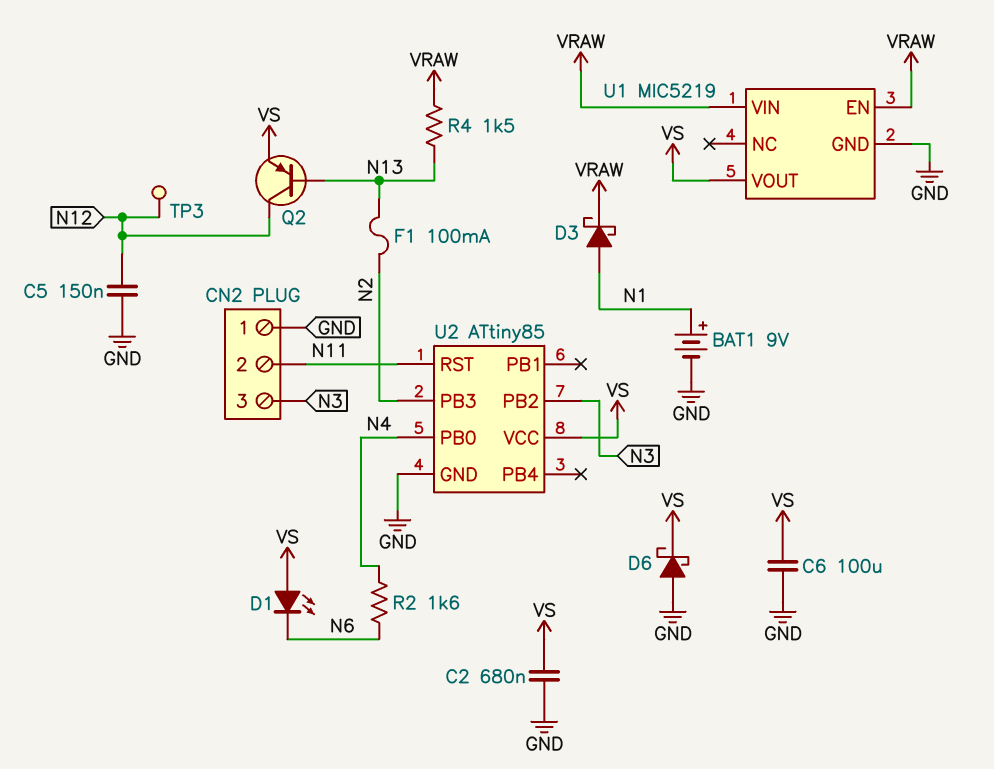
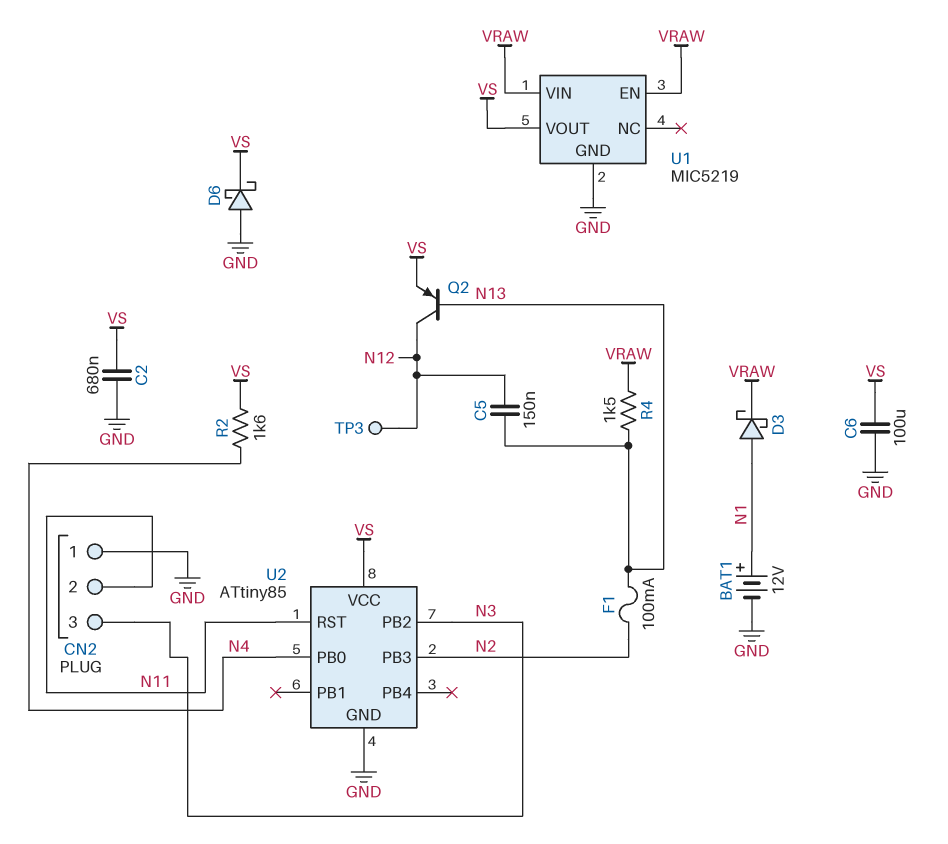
BAT1: 9V (plus N1, minus GND) -> 12V (plus N1, minus GND)
C5: 150nF (GND, N12) -> 150nF (N12, N13)
D1: LED (A VS, K N6) -> none
R2: 1.6k (N4, N6) -> 1.6k (N4, VS)

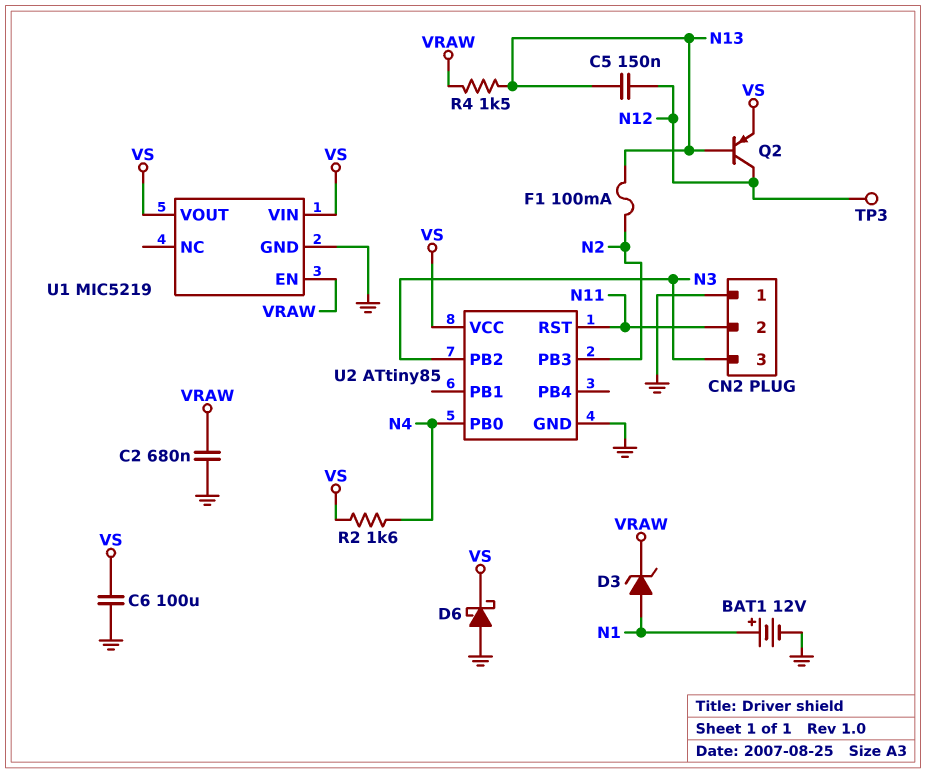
C2: 680nF (GND, VS) -> 680nF (GND, VRAW)
D3: schottky (A N1, K VRAW) -> zener (A N1, K VRAW)
U1 pin VIN: VRAW -> VS

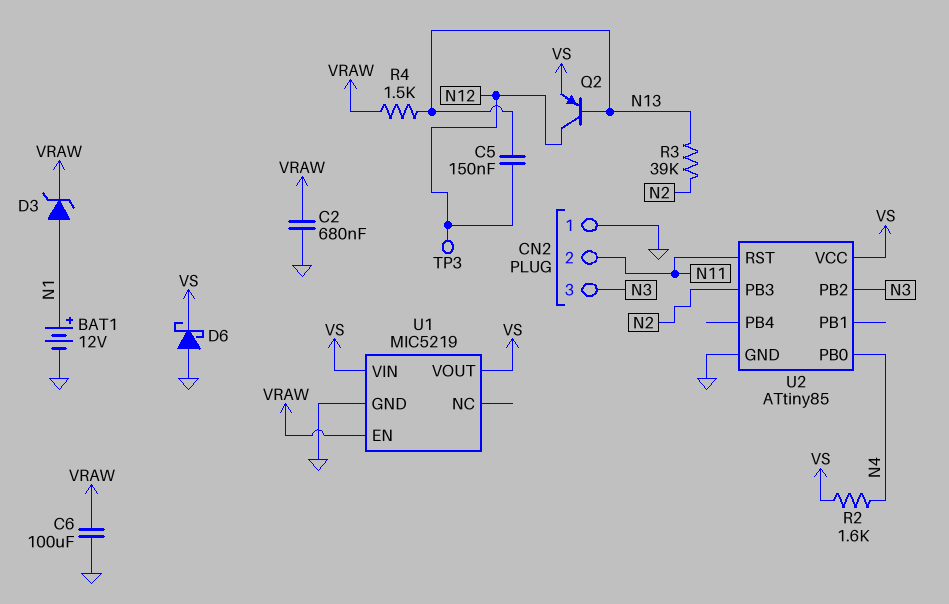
C6: 100uF (GND, VS) -> 100uF (GND, VRAW)
F1: 100mA (N2, N13) -> none
R3: none -> 39k (N2, N13)

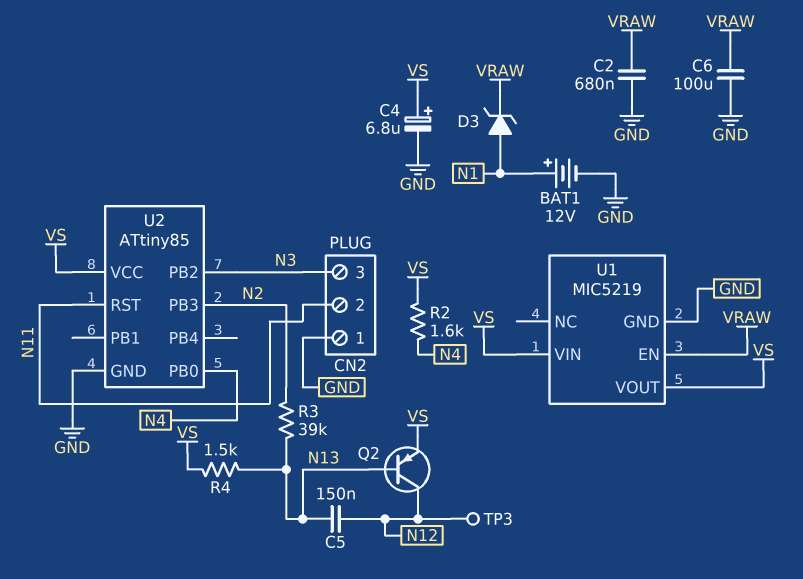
C4: none -> 6.8uF (plus VS, minus GND)
D6: schottky (A GND, K VS) -> none
R4: 1.5k (N13, VRAW) -> 1.5k (N13, VS)

